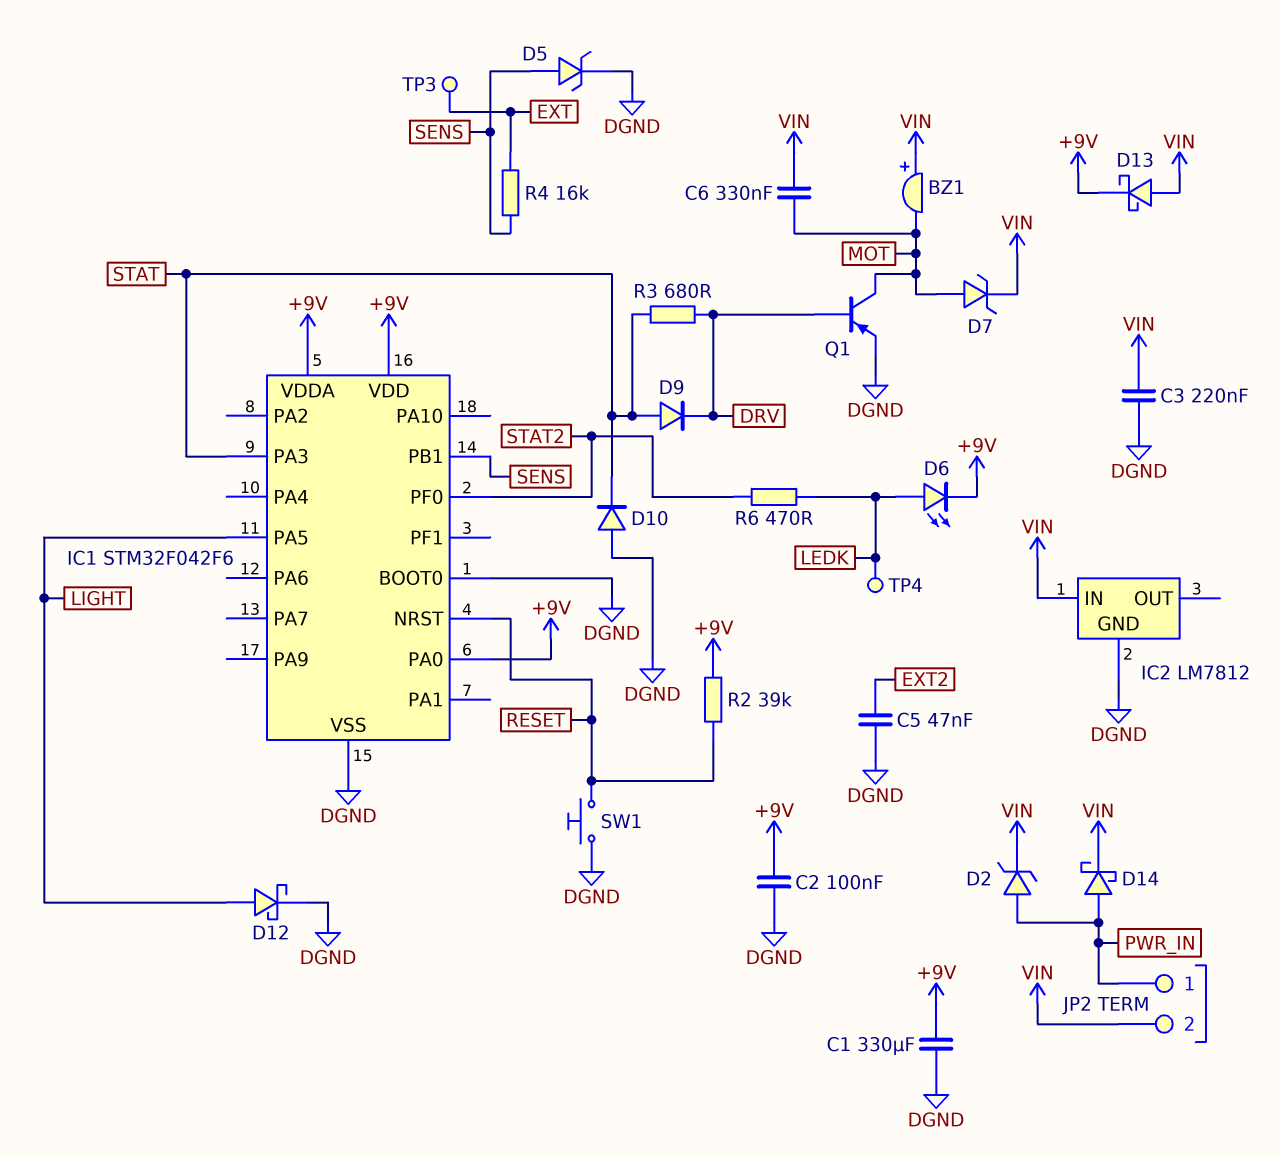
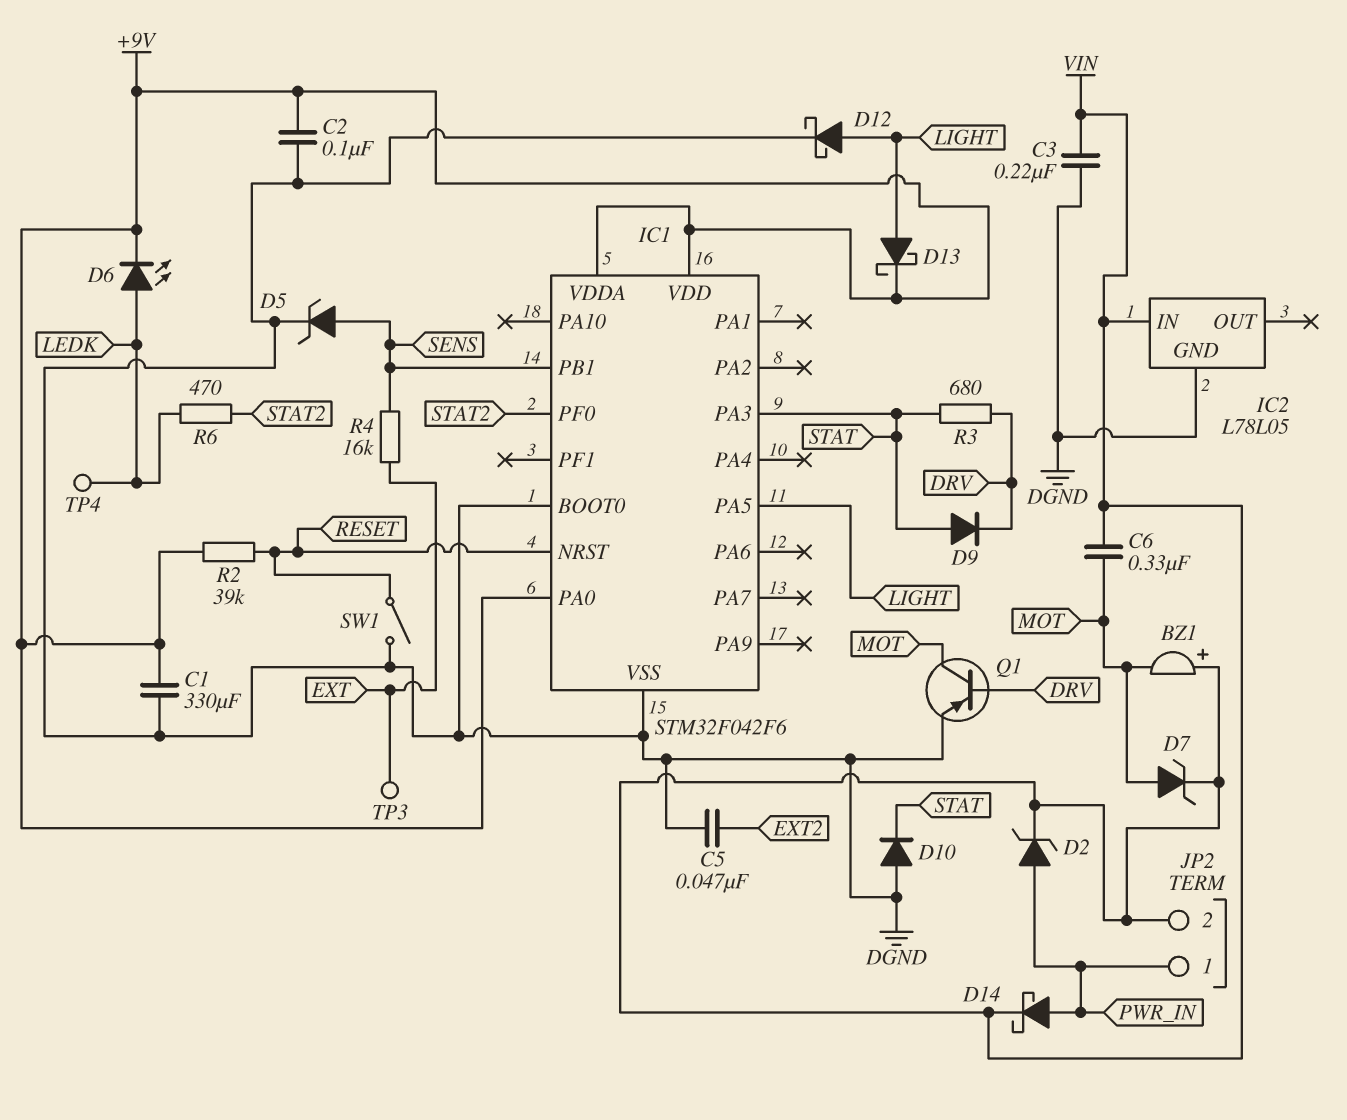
D13: schottky (A VIN, K +9V) -> schottky (A LIGHT, K +9V)
IC2: LM7812 -> L78L05
SW1: button (DGND, RESET) -> switch (DGND, RESET)

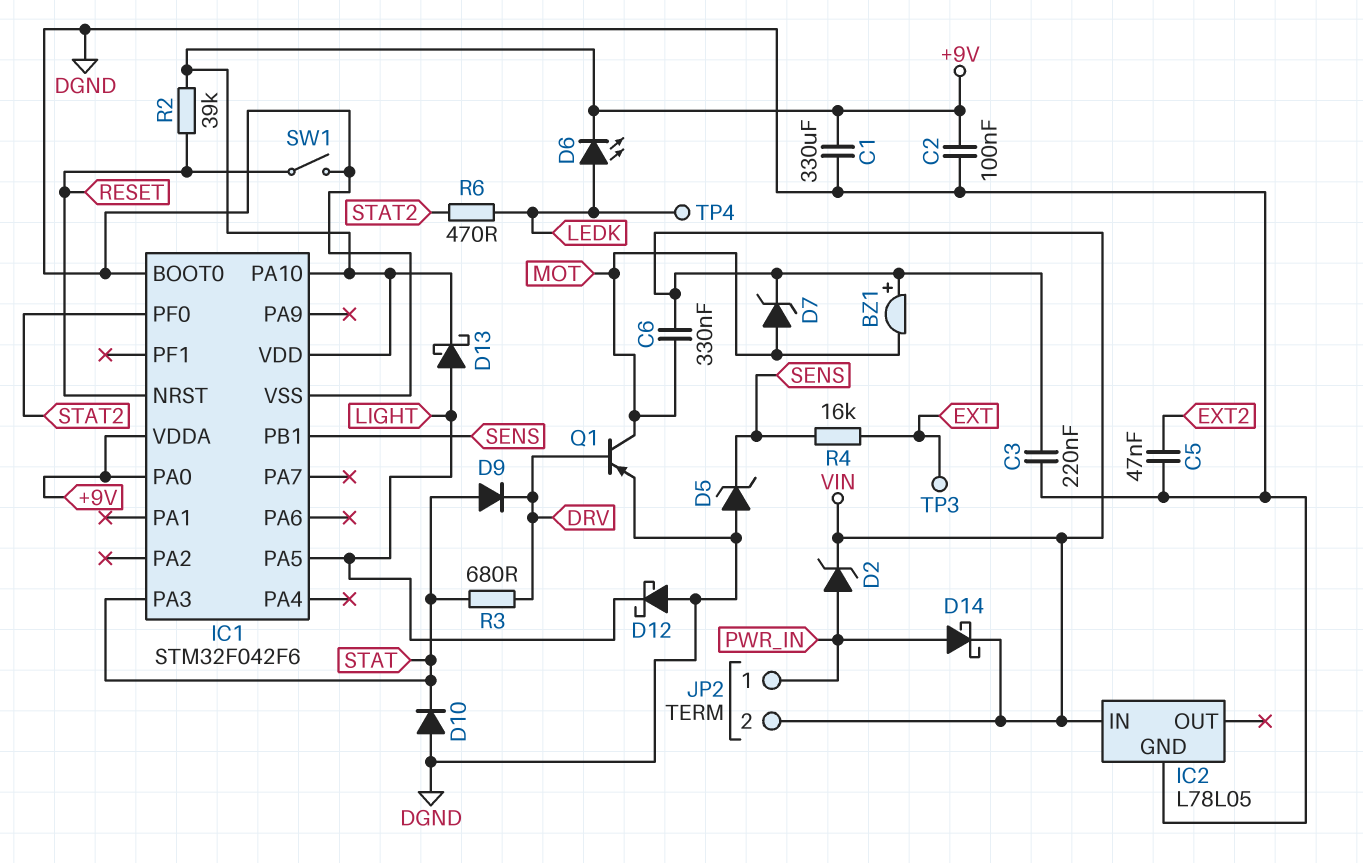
D5: zener (A SENS, K DGND) -> zener (A DGND, K SENS)
D12: schottky (A LIGHT, K DGND) -> schottky (A DGND, K LIGHT)
IC1 pin PA10: none -> +9V

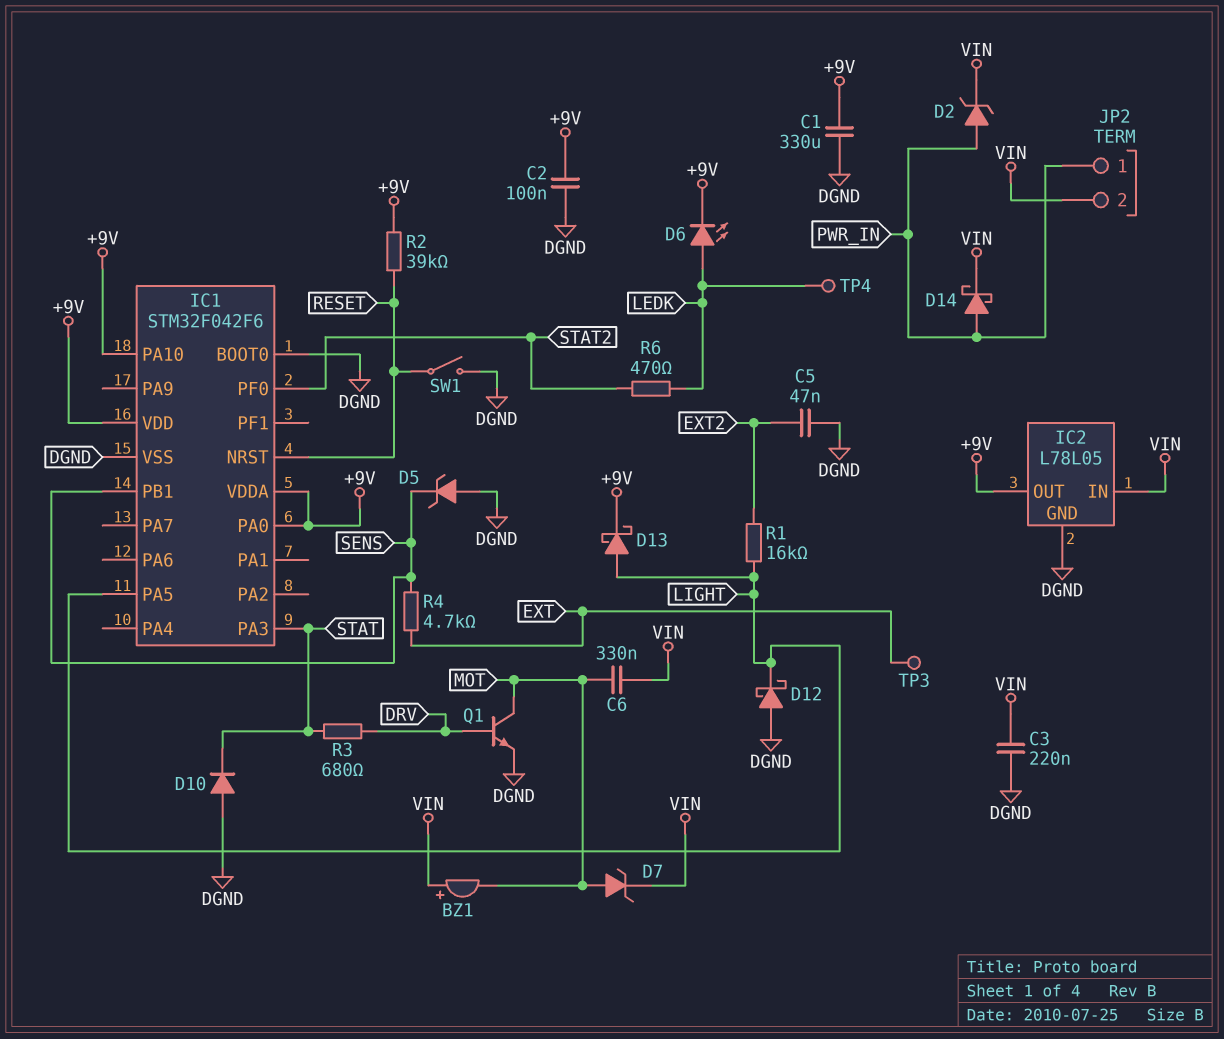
D9: diode (A STAT, K DRV) -> none
IC2 pin OUT: none -> +9V
Q1: PNP (B DRV, C MOT, E DGND) -> NPN (B DRV, C MOT, E DGND)
R1: none -> 16k (EXT2, LIGHT)
R4: 16k (EXT, SENS) -> 4.7k (EXT, SENS)

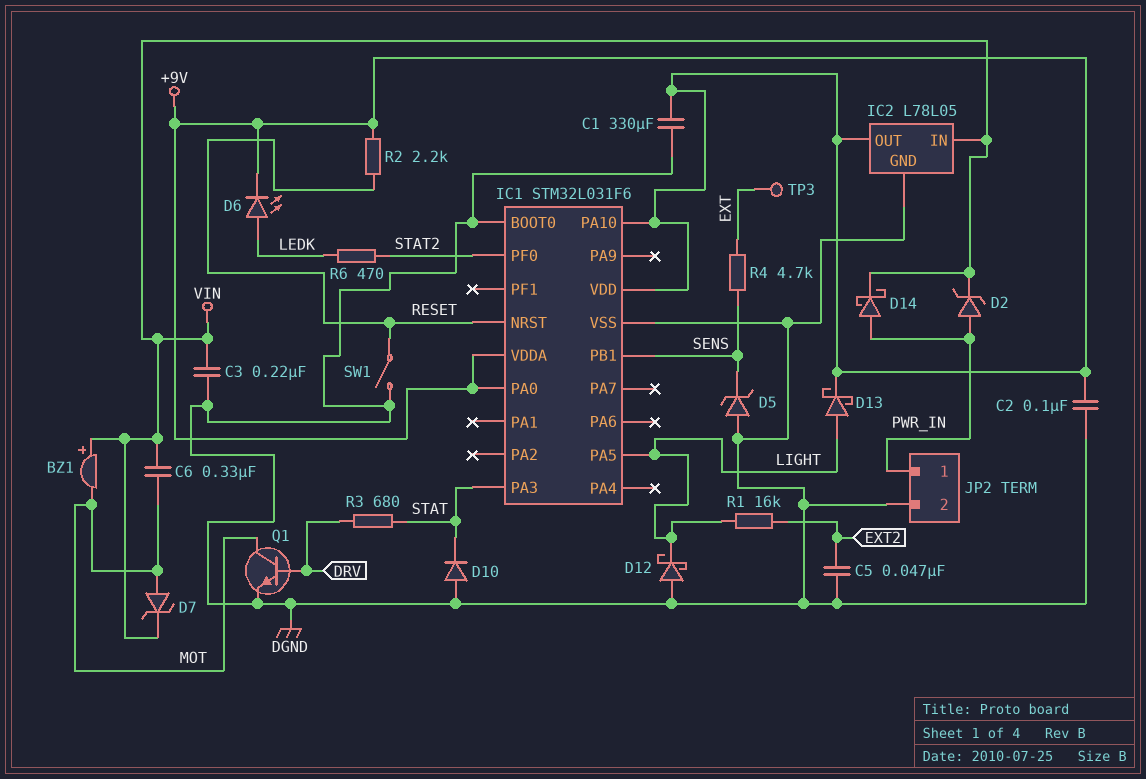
IC1: STM32F042F6 -> STM32L031F6
JP2 pin 2: VIN -> DGND
R2: 39k (+9V, RESET) -> 2.2k (+9V, RESET)
TP4: test point (LEDK) -> none

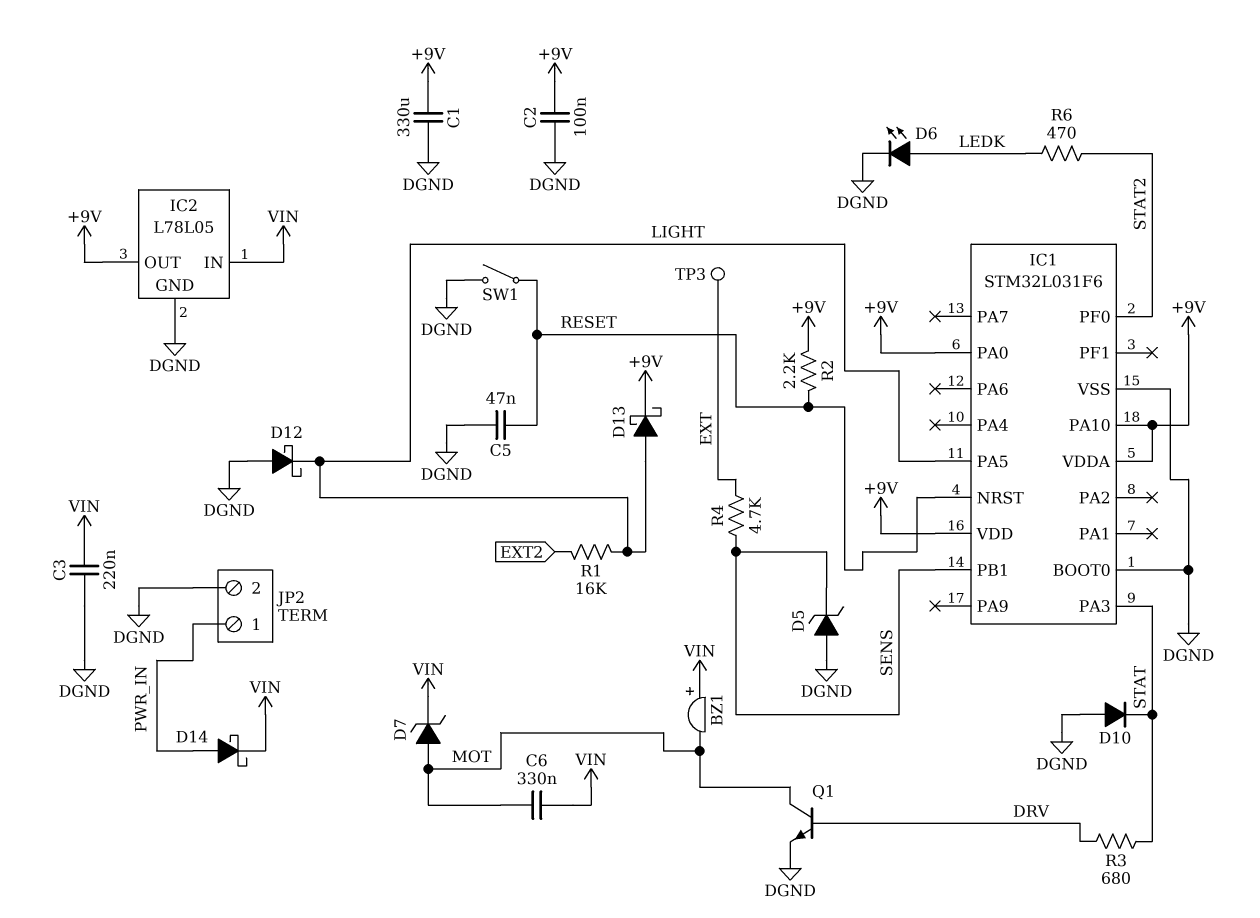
C5: 47nF (DGND, EXT2) -> 47nF (DGND, RESET)
D2: zener (A PWR_IN, K VIN) -> none
D6: LED (A LEDK, K +9V) -> LED (A LEDK, K DGND)

